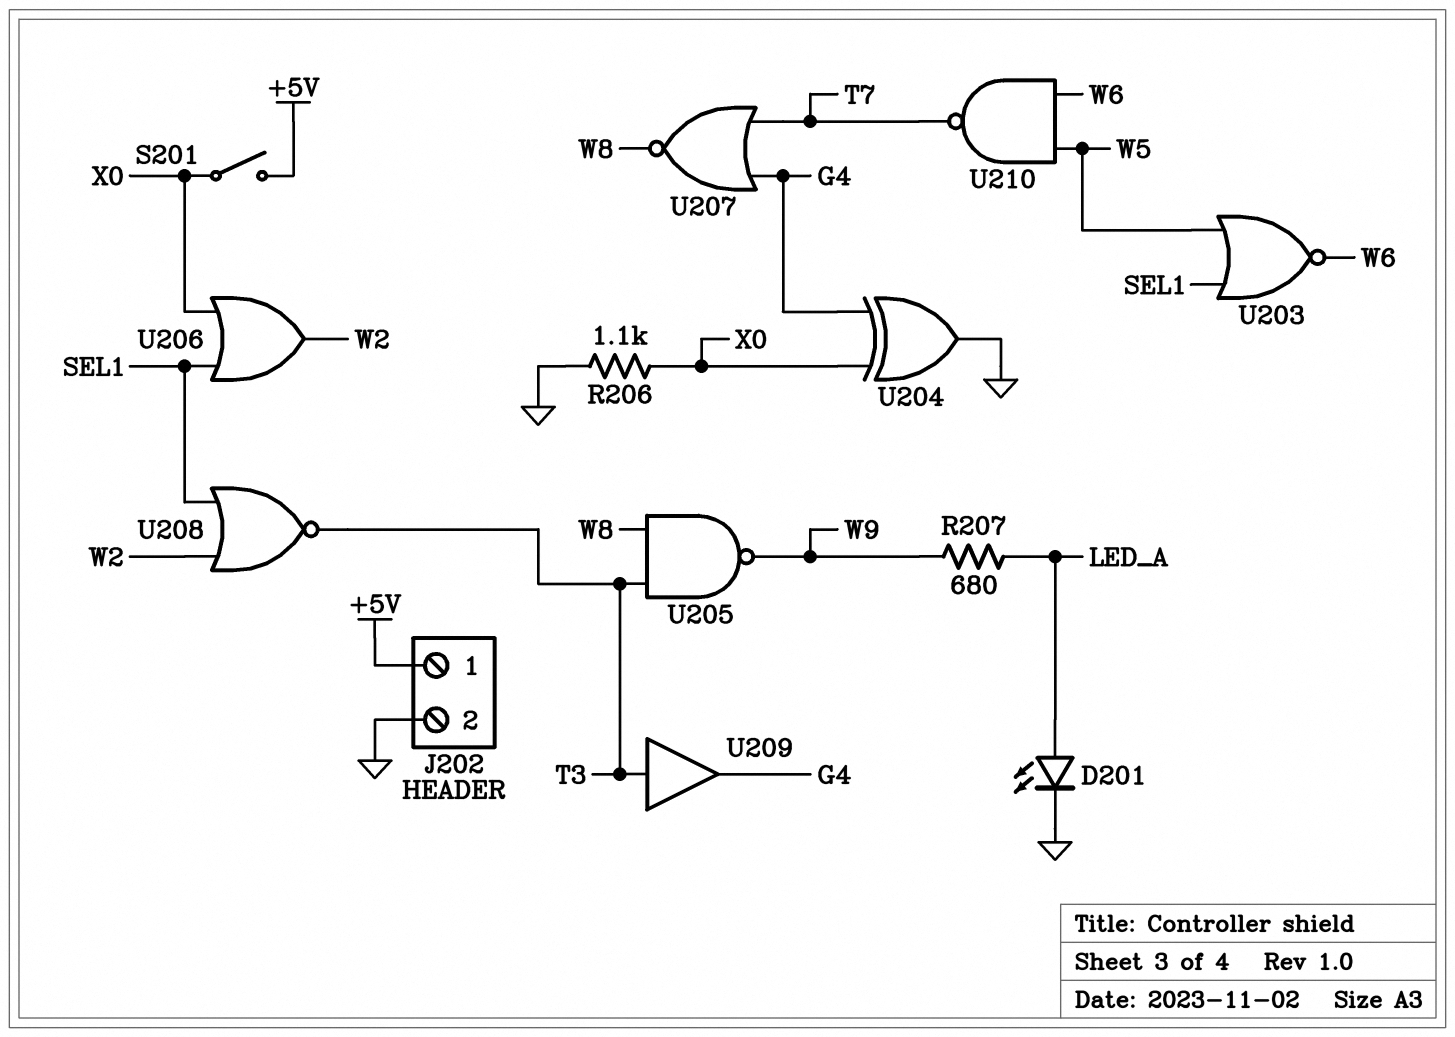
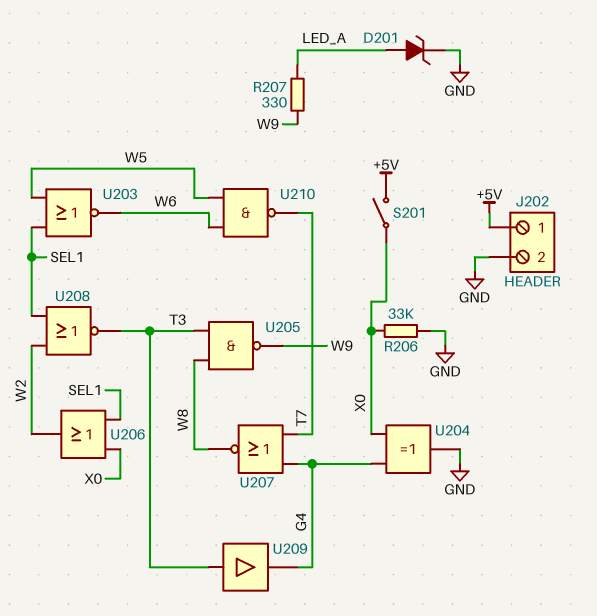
D201: LED (A LED_A, K GND) -> zener (A LED_A, K GND)
R206: 1.1k (GND, X0) -> 33k (GND, X0)
R207: 680 (LED_A, W9) -> 330 (LED_A, W9)

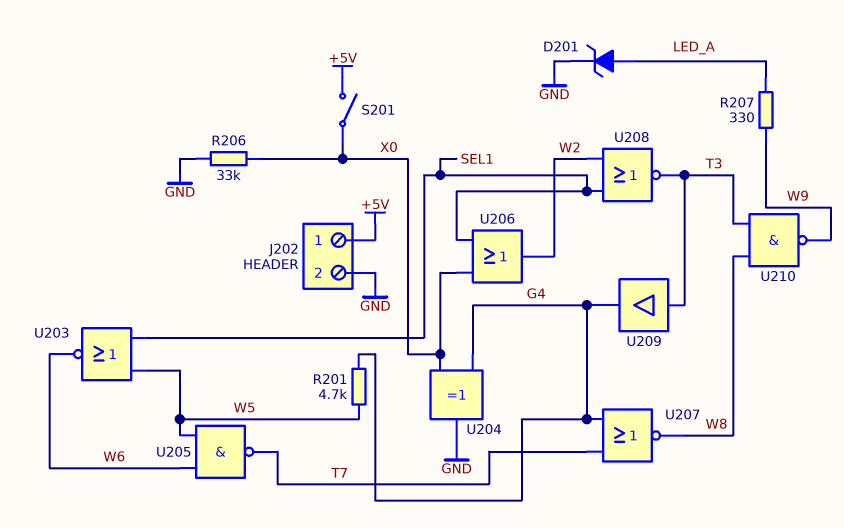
R201: none -> 4.7k (G4, W5)
U205: NAND (in T3, in W8, out W9) -> NAND (in W5, in W6, out T7)
U210: NAND (in W5, in W6, out T7) -> NAND (in T3, in W8, out W9)

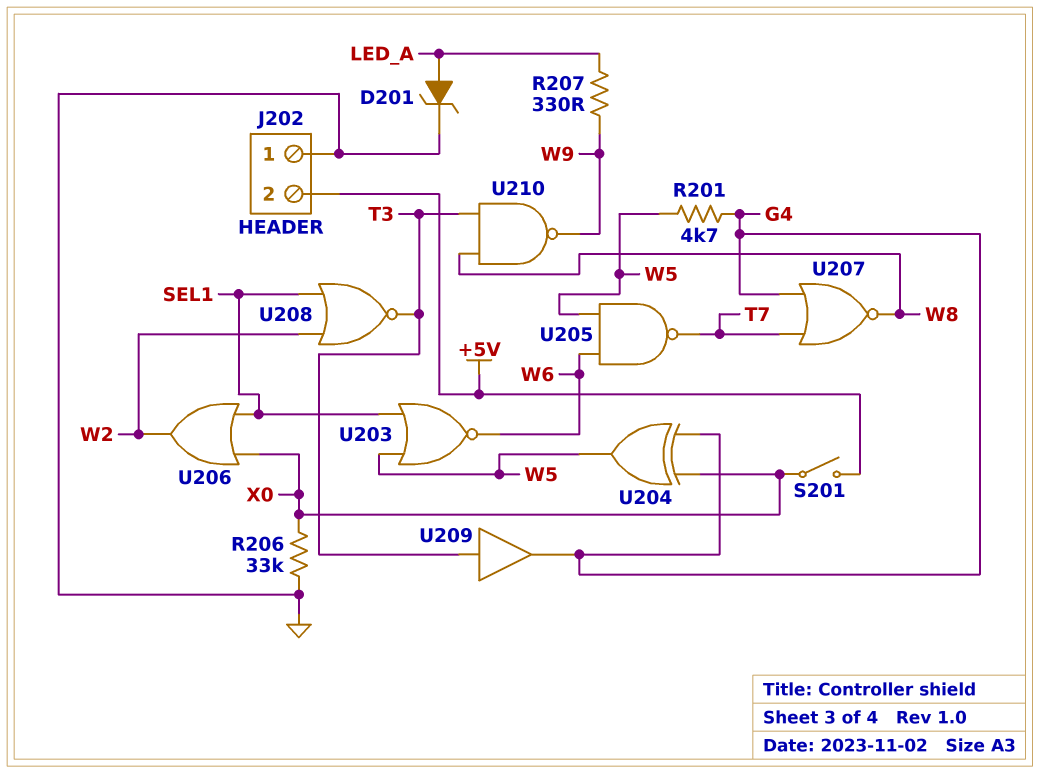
J202 pin 1: +5V -> GND
J202 pin 2: GND -> +5V
U204: XOR (in G4, in X0, out GND) -> XOR (in G4, in X0, out W5)

